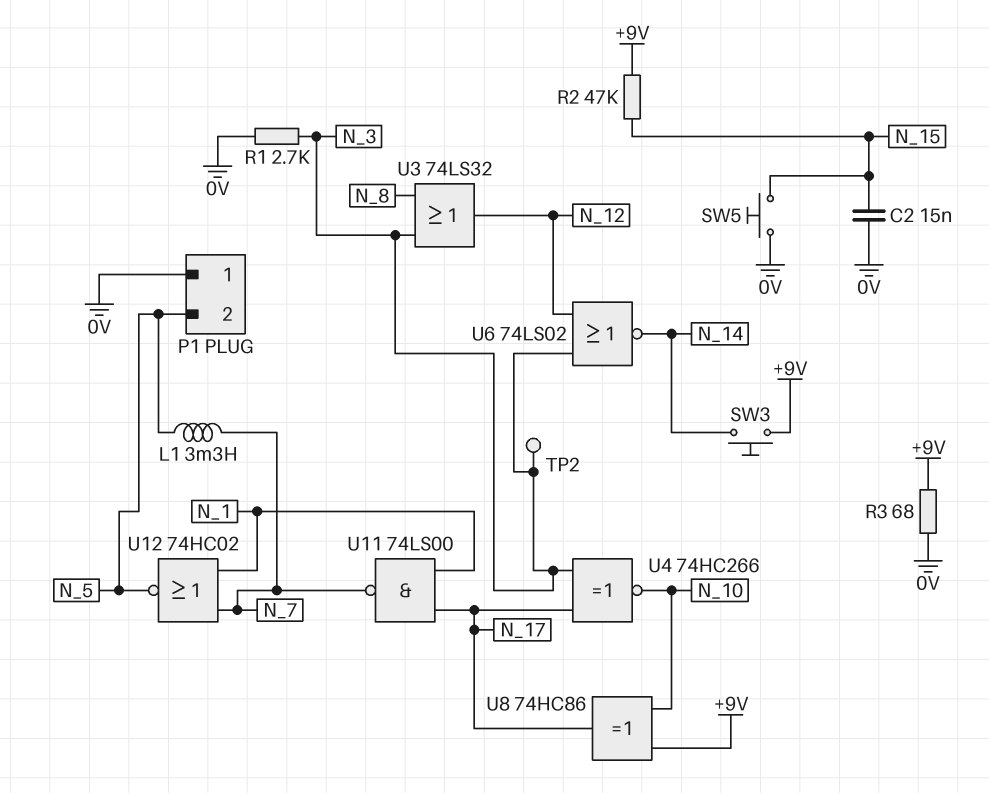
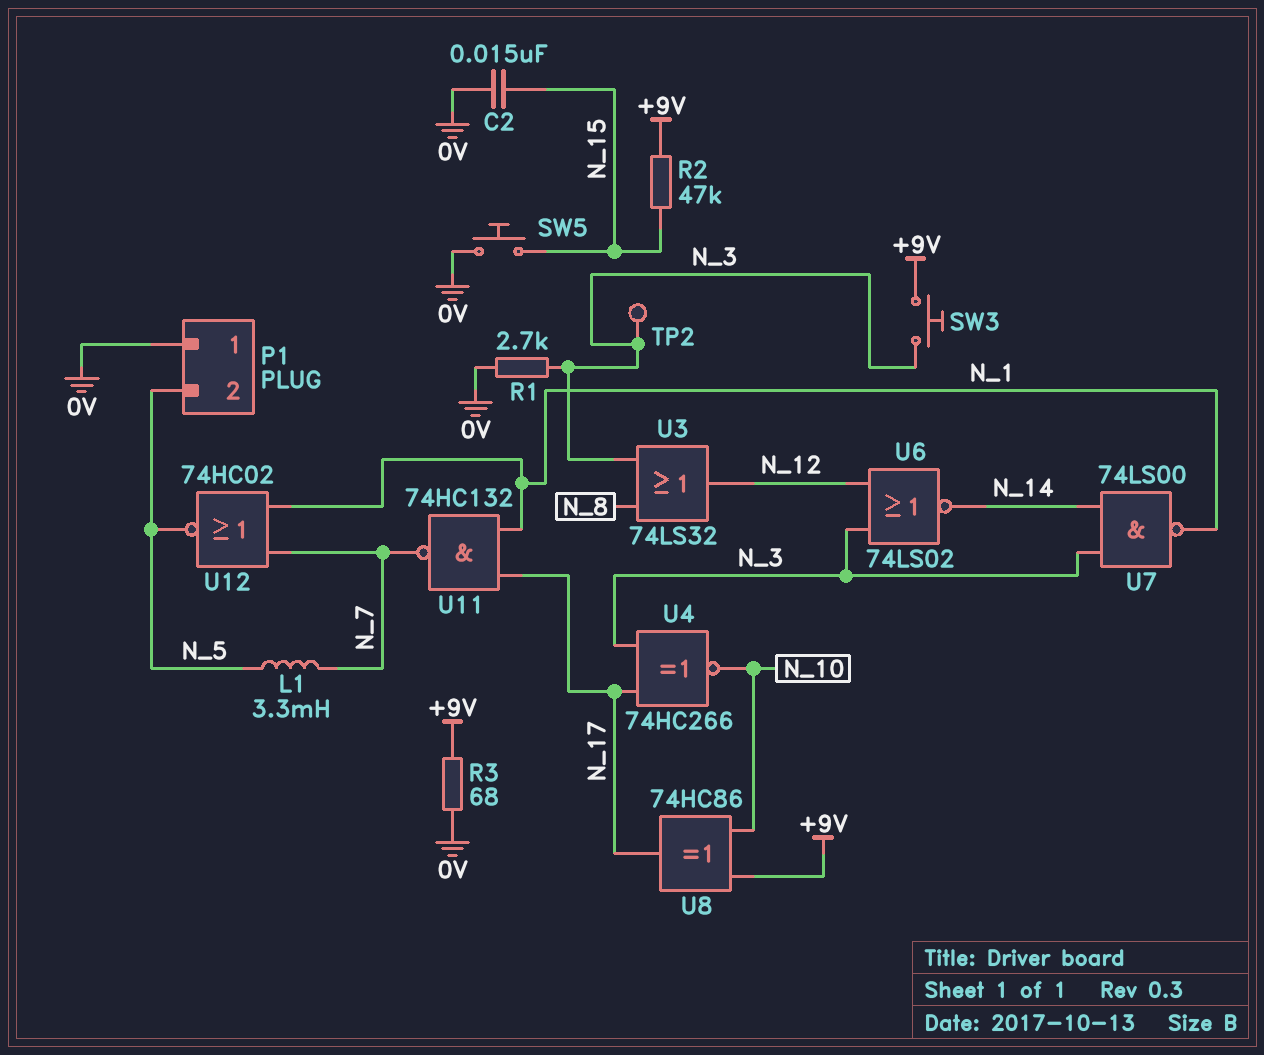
SW3: button (+9V, N_14) -> button (+9V, N_3)
U7: none -> NAND 74LS00 (in N_3, in N_14, out N_1)
U11: NAND 74LS00 (in N_1, in N_17, out N_7) -> NAND 74HC132 (in N_1, in N_17, out N_7)

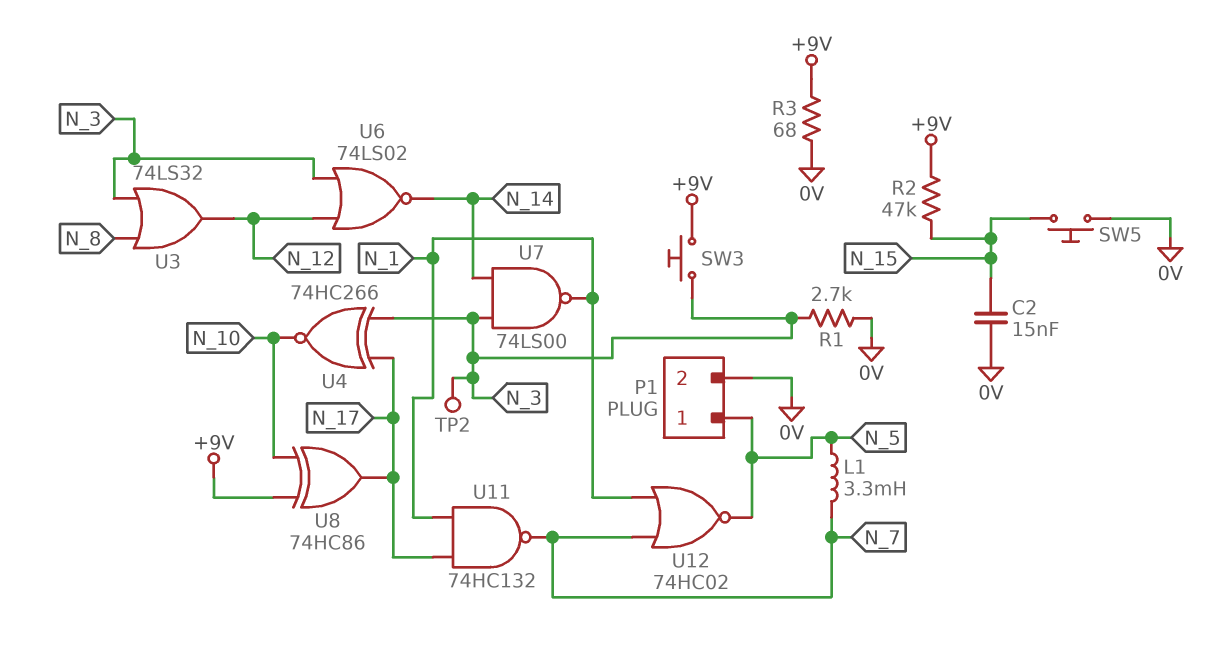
P1 pin 1: 0V -> N_5
P1 pin 2: N_5 -> 0V

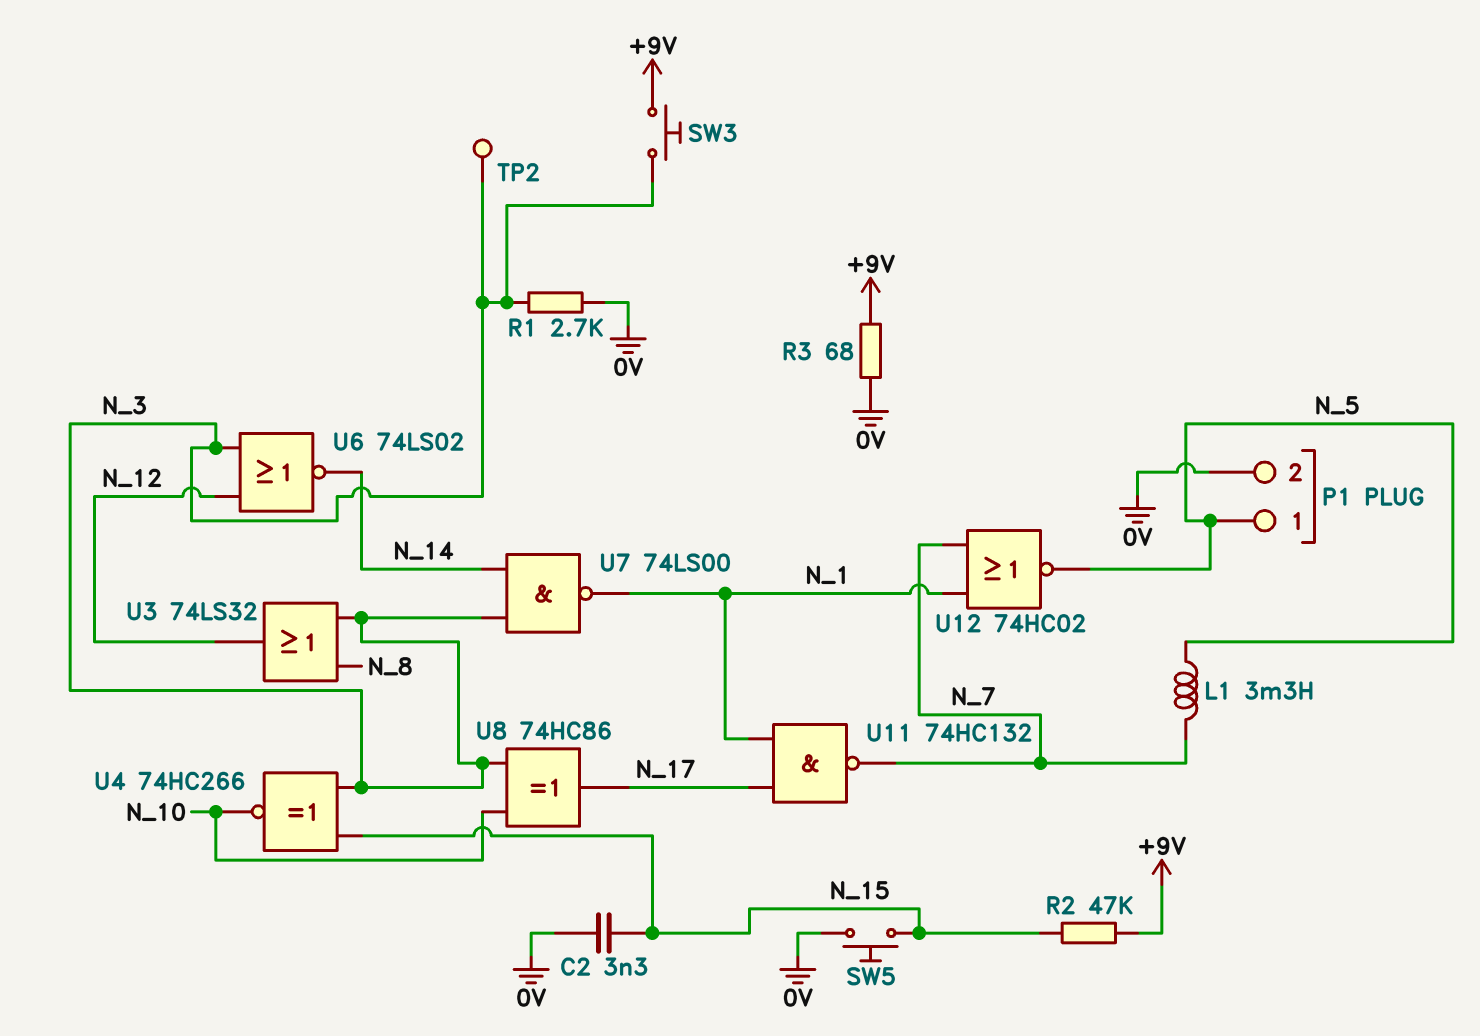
C2: 15nF (0V, N_15) -> 3.3nF (0V, N_15)
U4: XNOR 74HC266 (in N_3, in N_17, out N_10) -> XNOR 74HC266 (in N_3, in N_15, out N_10)
U8: XOR 74HC86 (in +9V, in N_10, out N_17) -> XOR 74HC86 (in N_3, in N_10, out N_17)

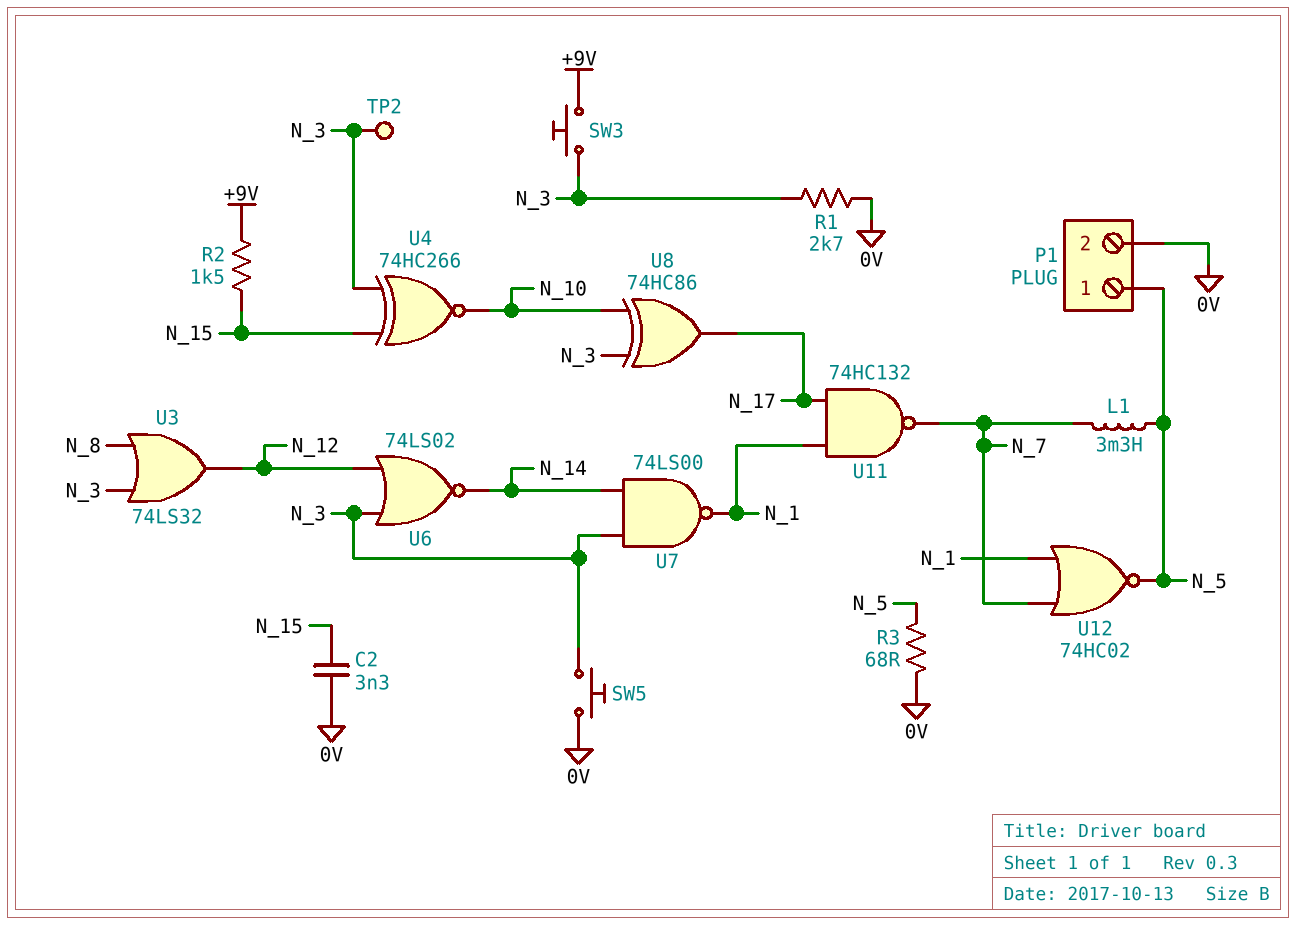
R2: 47k (+9V, N_15) -> 1.5k (+9V, N_15)
R3: 68 (+9V, 0V) -> 68 (0V, N_5)
SW5: button (0V, N_15) -> button (0V, N_3)

